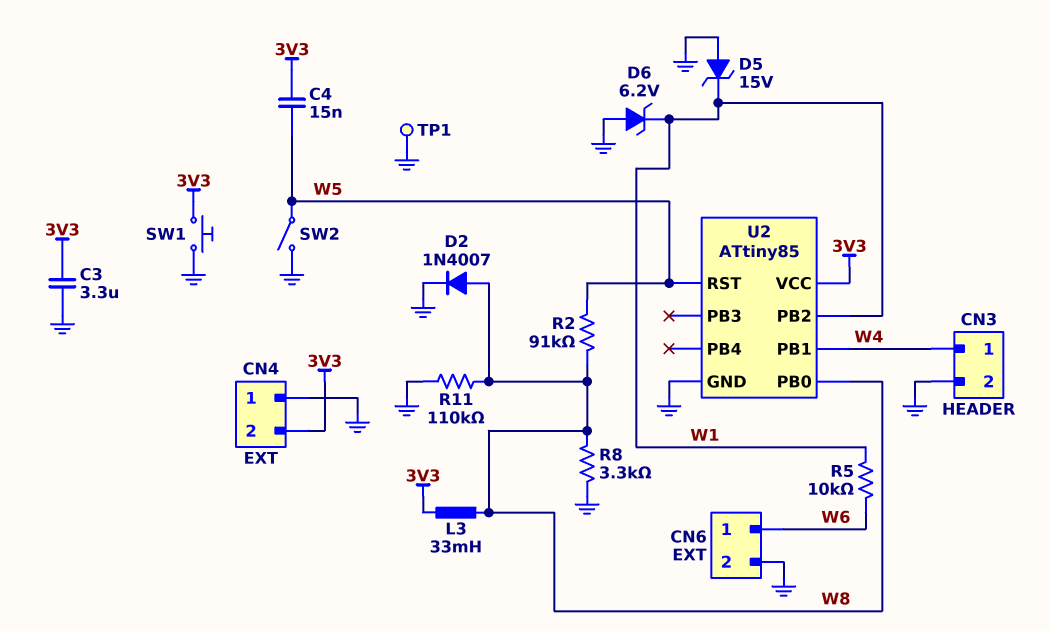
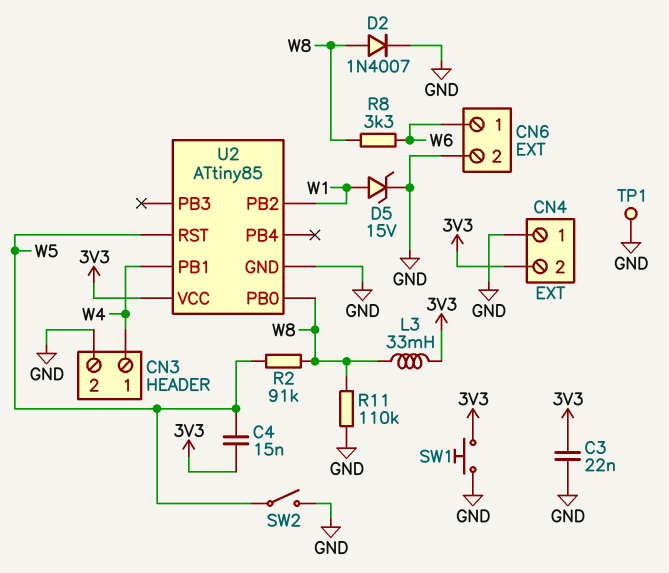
C3: 3.3uF (3V3, GND) -> 22nF (3V3, GND)
D5: zener 15V (A GND, K W1) -> zener 15V (A W1, K GND)
D6: zener 6.2V (A GND, K W1) -> none
R5: 10k (W1, W6) -> none
R8: 3.3k (GND, W8) -> 3.3k (W6, W8)

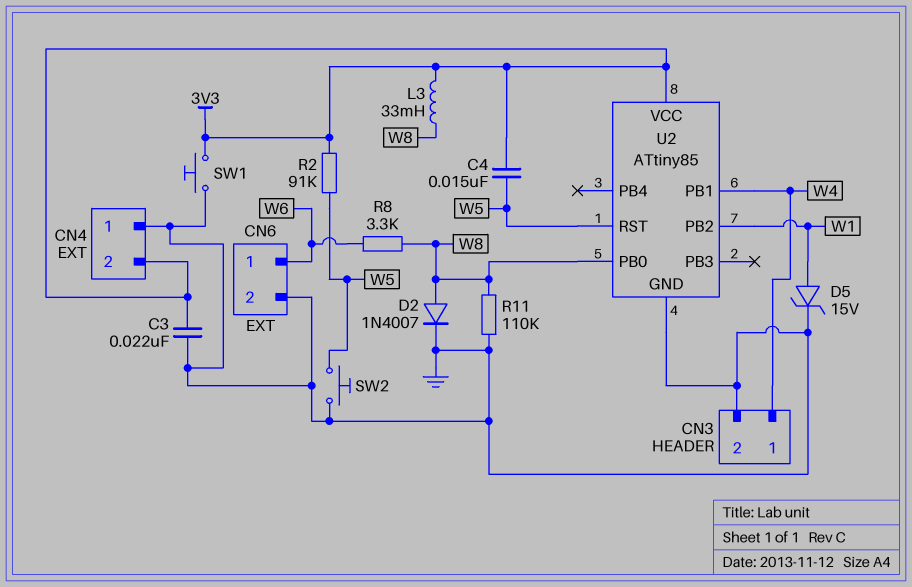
R2: 91k (W5, W8) -> 91k (3V3, W5)
SW2: switch (GND, W5) -> button (GND, W5)
TP1: test point (GND) -> none

